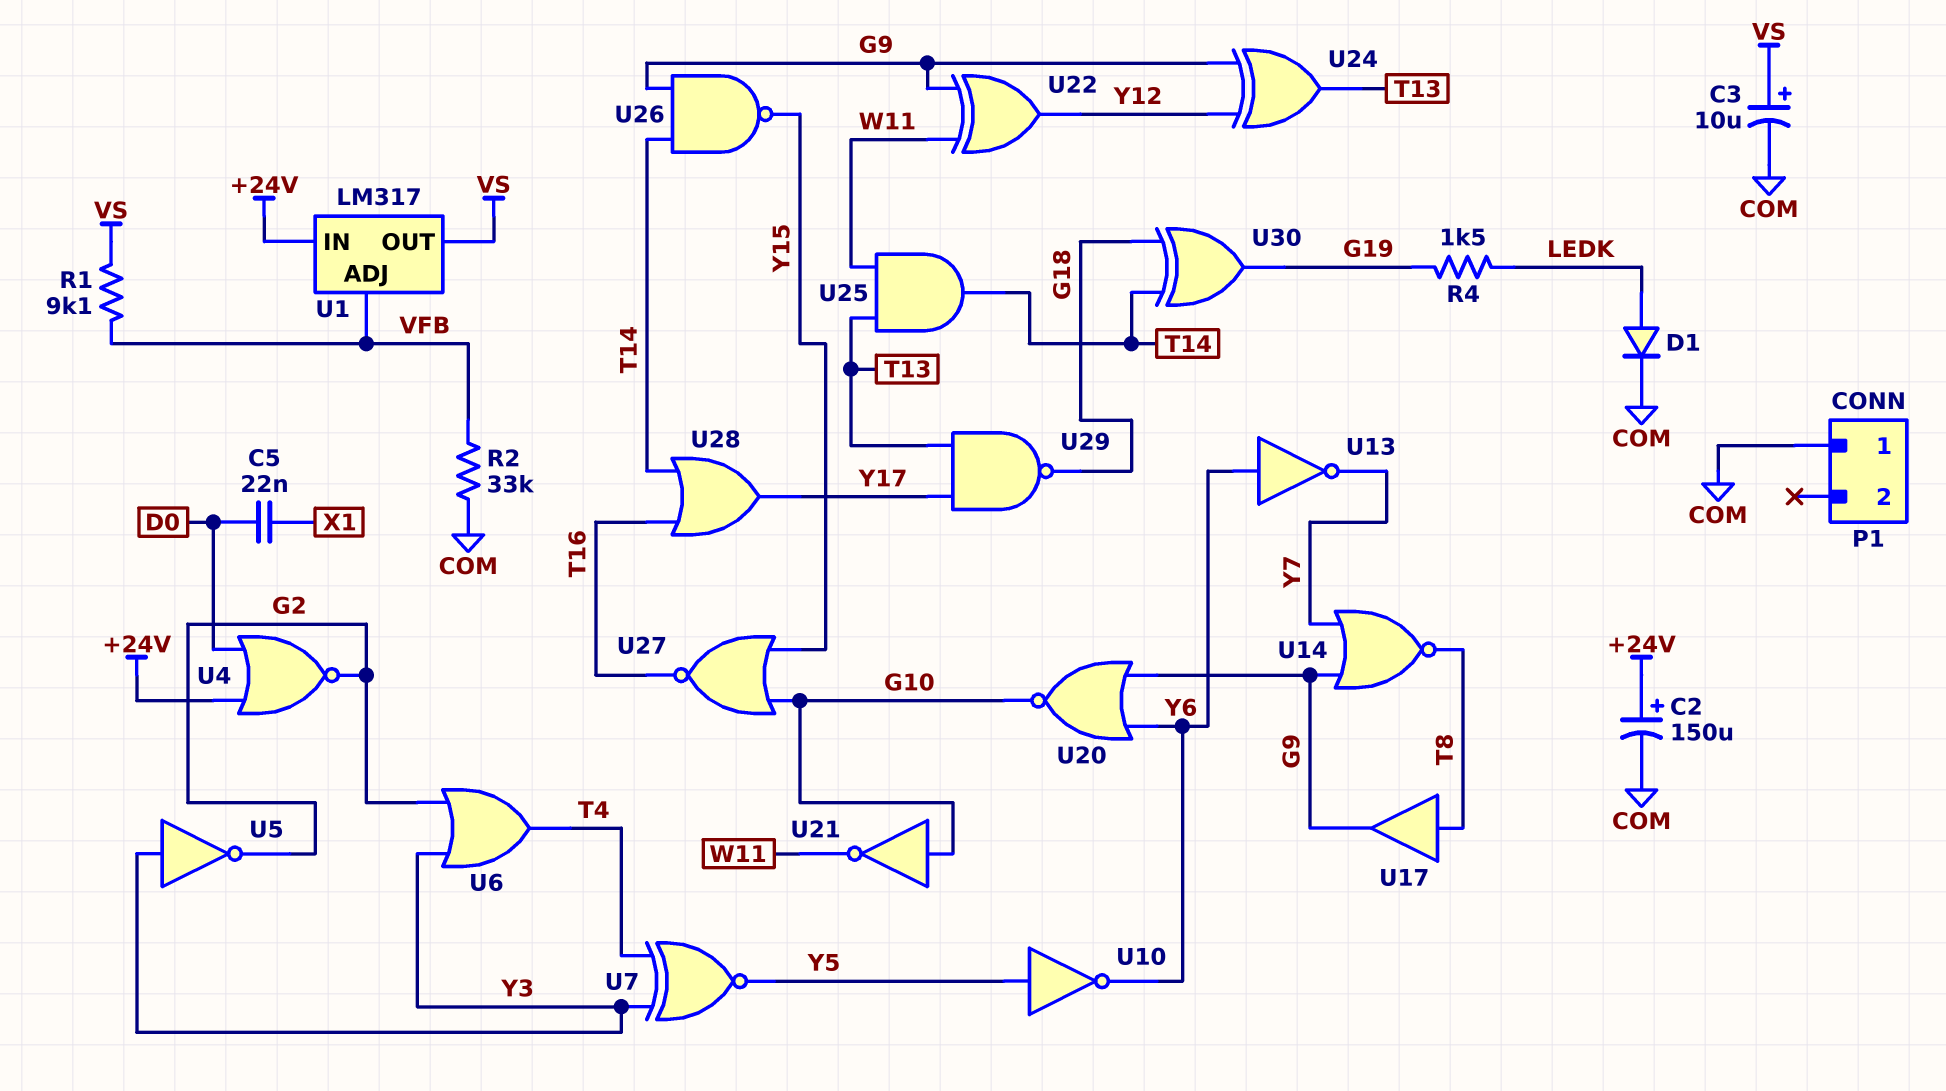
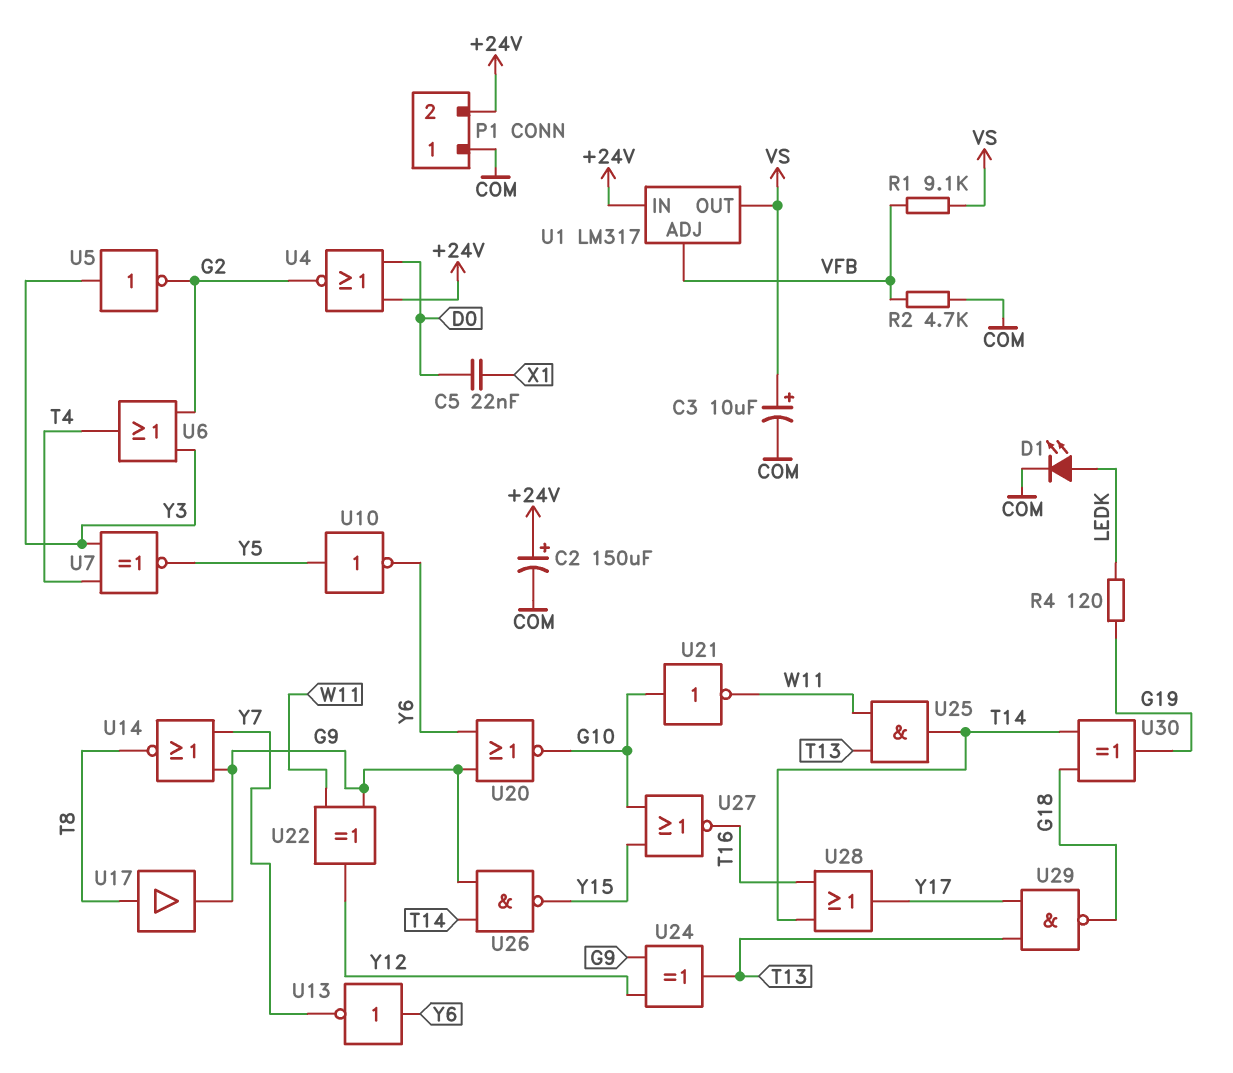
D1: diode (A LEDK, K COM) -> LED (A LEDK, K COM)
P1 pin 2: none -> +24V
R2: 33k (COM, VFB) -> 4.7k (COM, VFB)
R4: 1.5k (G19, LEDK) -> 120 (G19, LEDK)

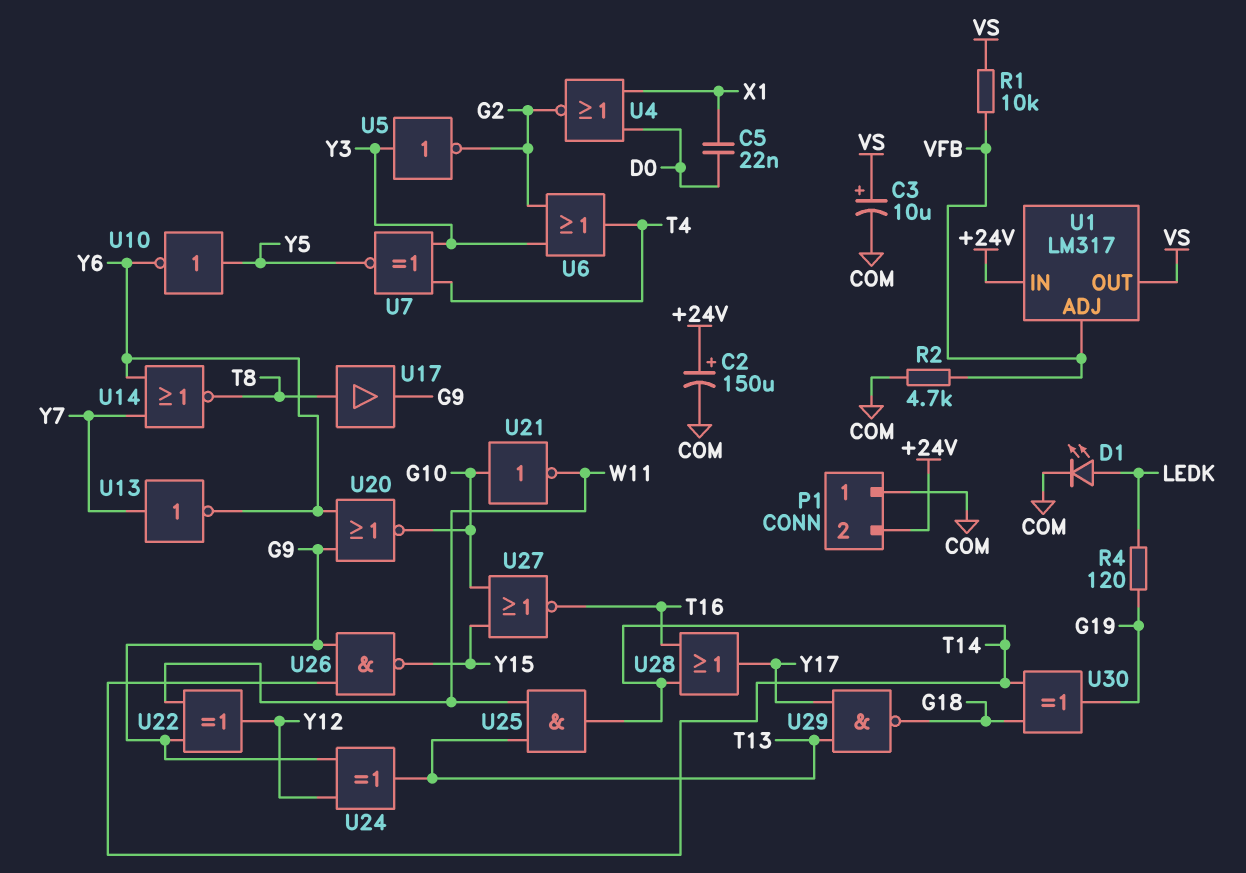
R1: 9.1k (VFB, VS) -> 10k (VFB, VS)
U4: NOR (in +24V, in D0, out G2) -> NOR (in D0, in X1, out G2)
U13: NOT (in Y6, out Y7) -> NOT (in Y7, out Y6)
U14: NOR (in G9, in Y7, out T8) -> NOR (in Y6, in Y7, out T8)

